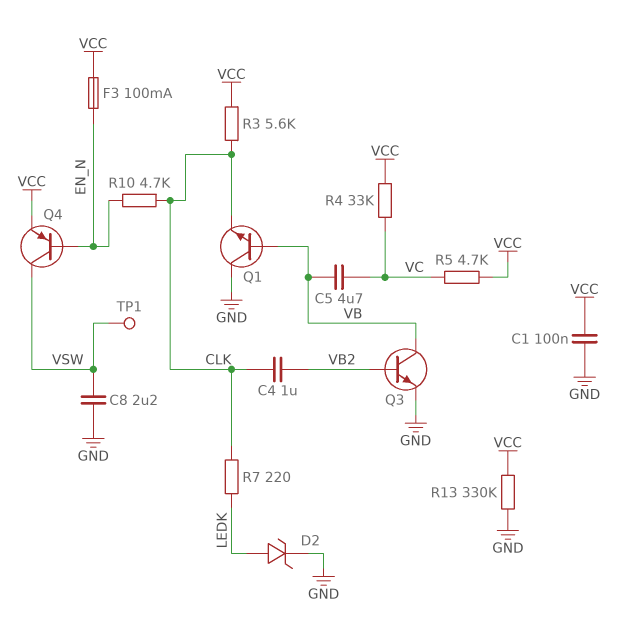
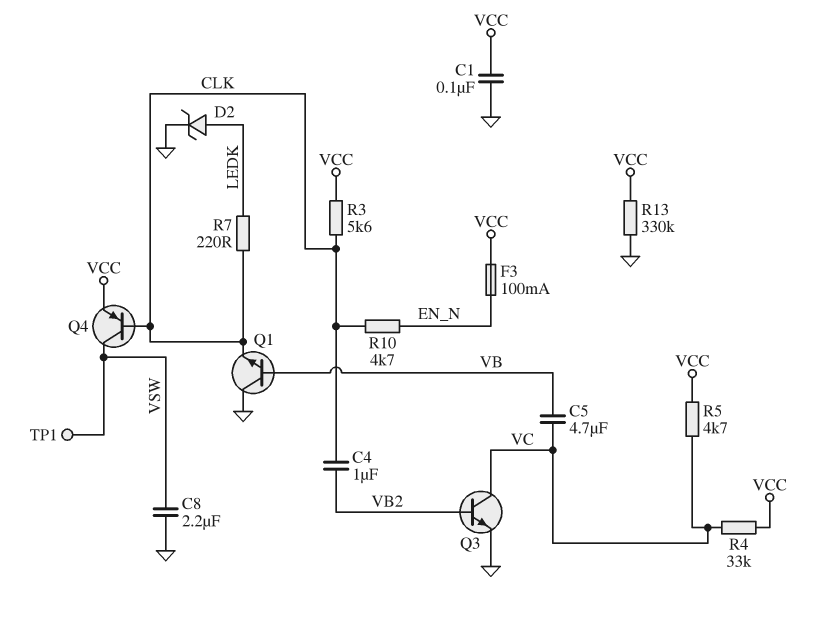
Q3: NPN (B VB2, C VB, E GND) -> NPN (B VB2, C VC, E GND)
Q4: PNP (B EN_N, C VSW, E VCC) -> PNP (B CLK, C VSW, E VCC)

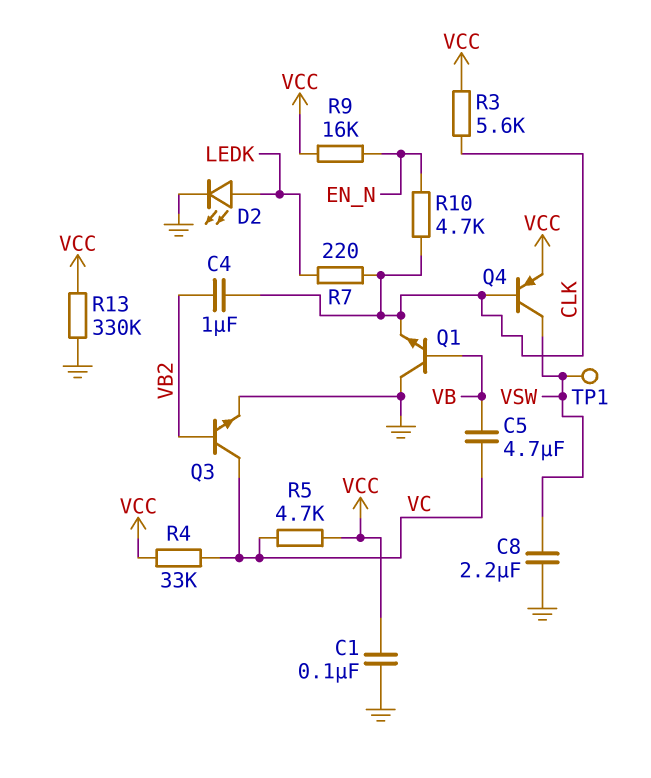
D2: zener (A LEDK, K GND) -> LED (A LEDK, K GND)
F3: 100mA (EN_N, VCC) -> none
R9: none -> 16k (EN_N, VCC)

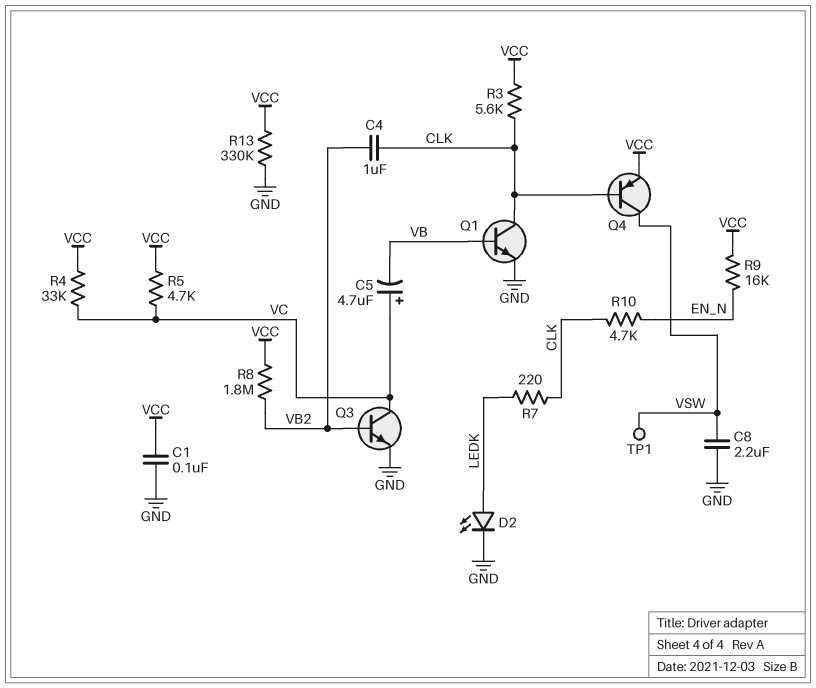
C5: 4.7uF (VB, VC) -> 4.7uF (plus VC, minus VB)
Q1: NPN (B VB, C GND, E CLK) -> NPN (B VB, C CLK, E GND)
R8: none -> 1.8M (VB2, VCC)

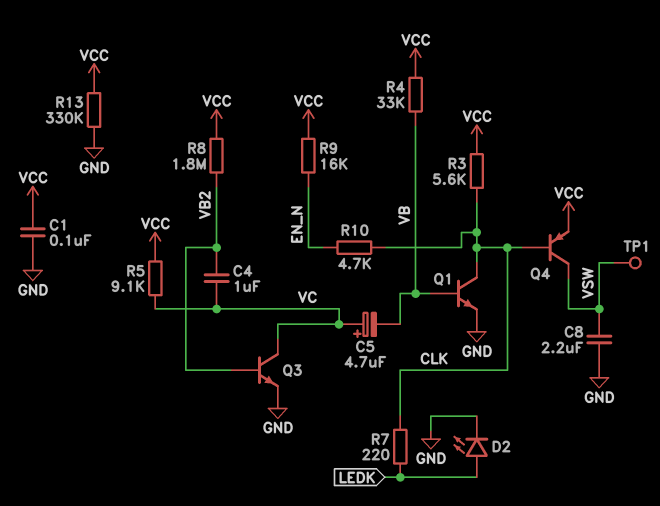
C4: 1uF (CLK, VB2) -> 1uF (VB2, VC)
R4: 33k (VC, VCC) -> 33k (VB, VCC)
R5: 4.7k (VC, VCC) -> 9.1k (VC, VCC)

